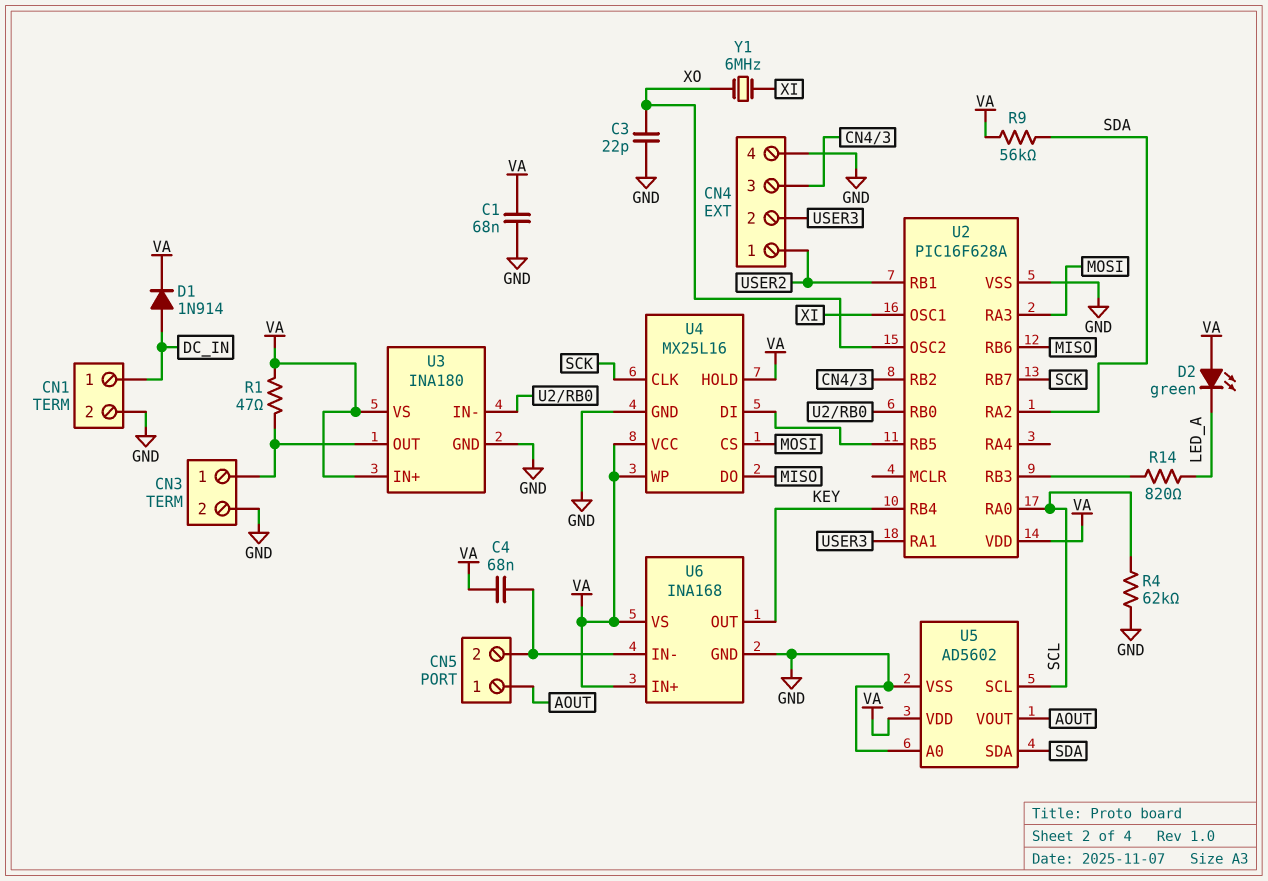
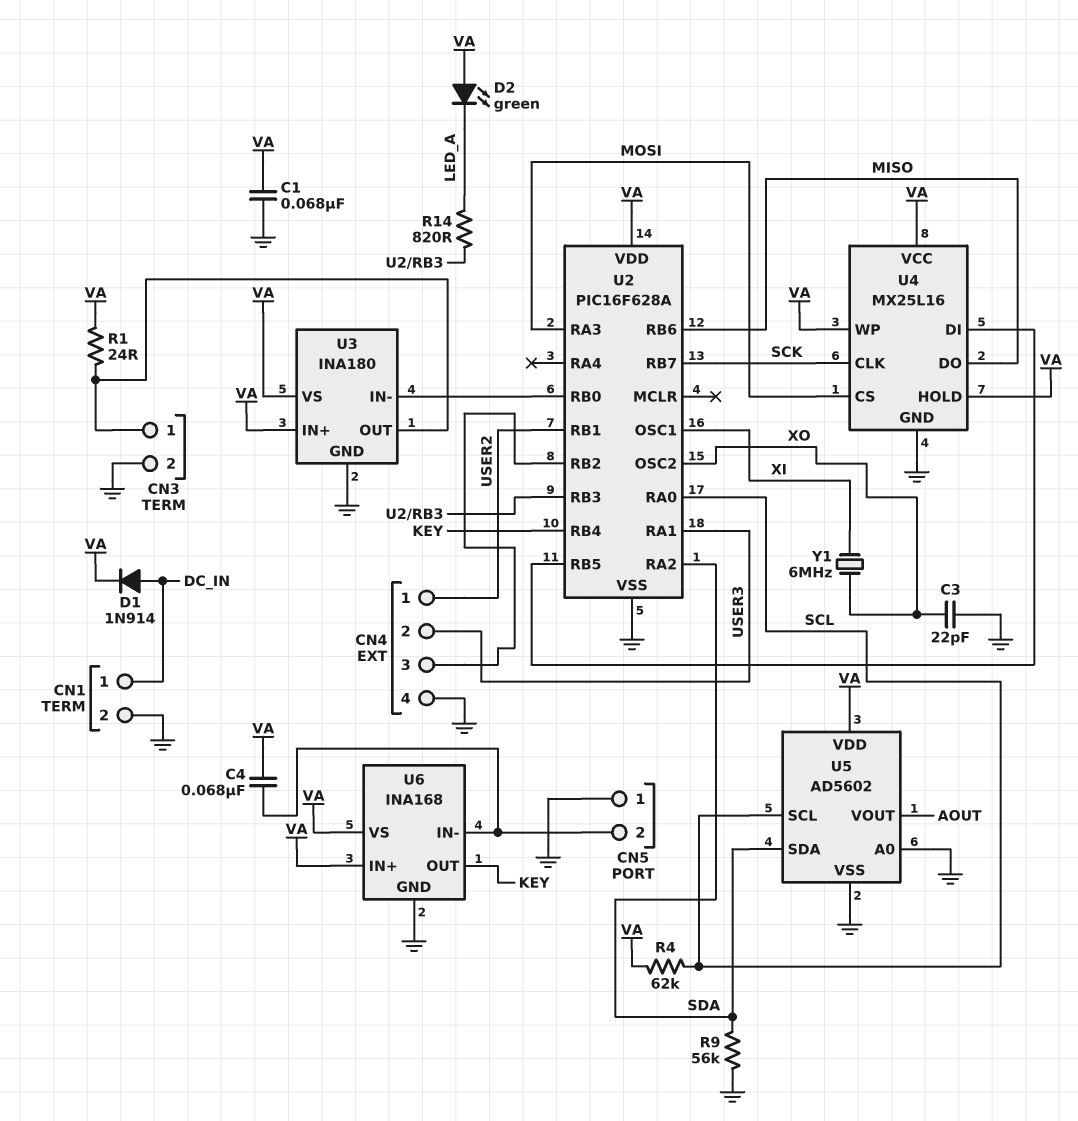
CN5 pin 1: AOUT -> GND
R1: 47 (CN3/1, VA) -> 24 (CN3/1, VA)
R4: 62k (GND, SCL) -> 62k (SCL, VA)
R9: 56k (SDA, VA) -> 56k (GND, SDA)

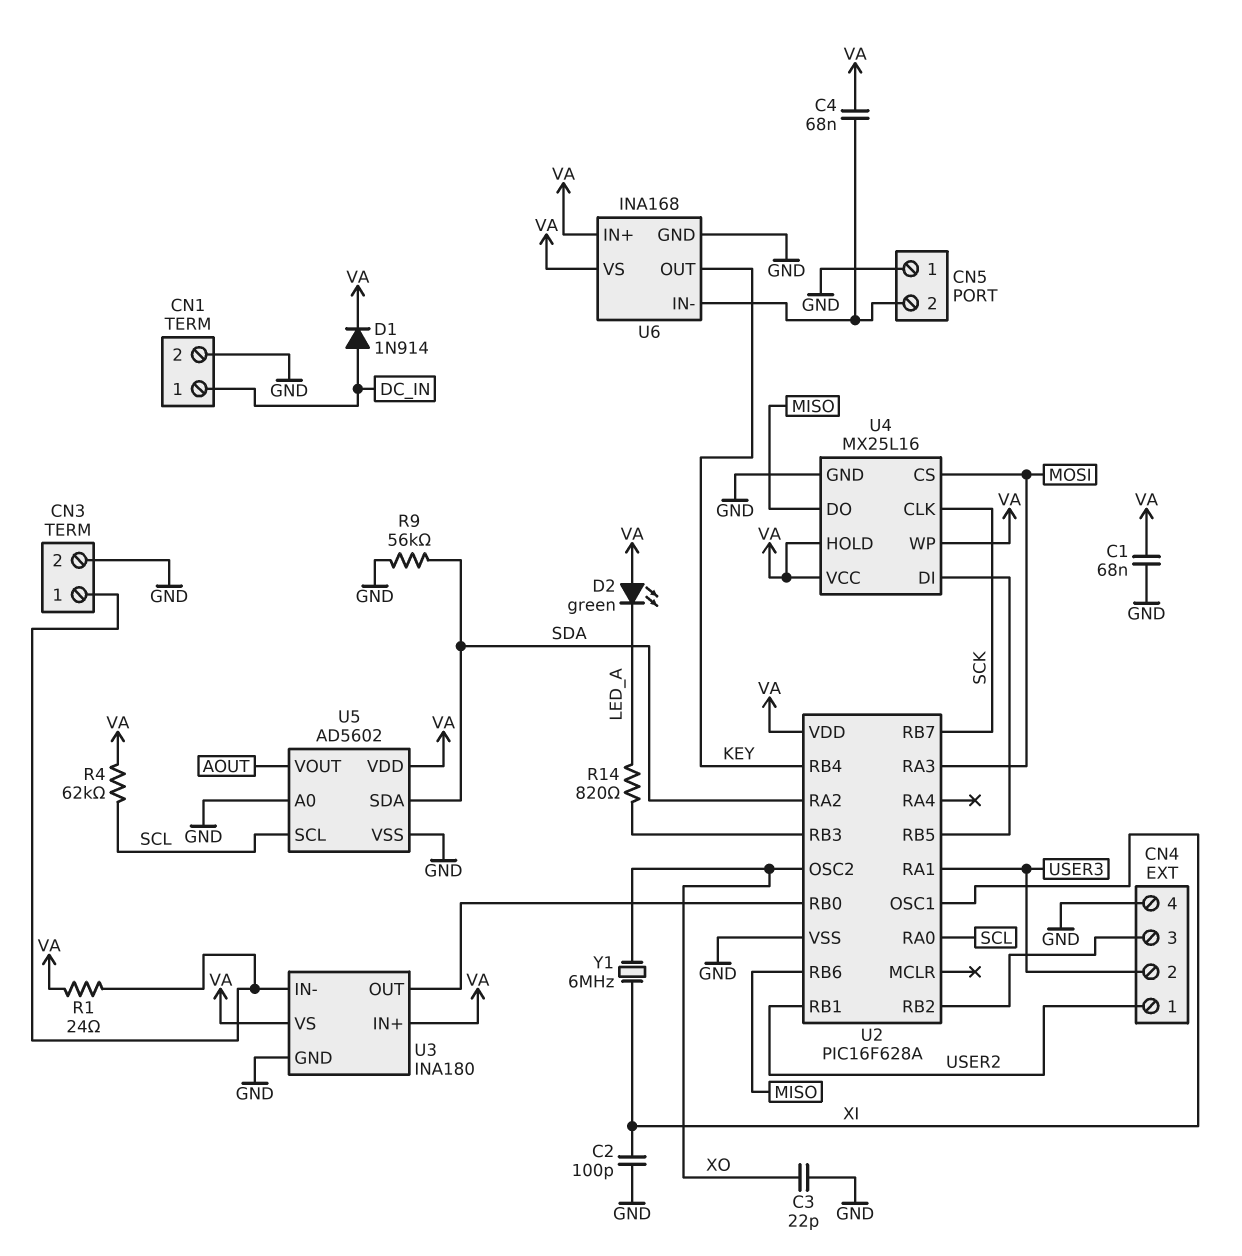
C2: none -> 100pF (GND, XI)
U3 pin IN-: U2/RB0 -> CN3/1
U3 pin OUT: CN3/1 -> U2/RB0

